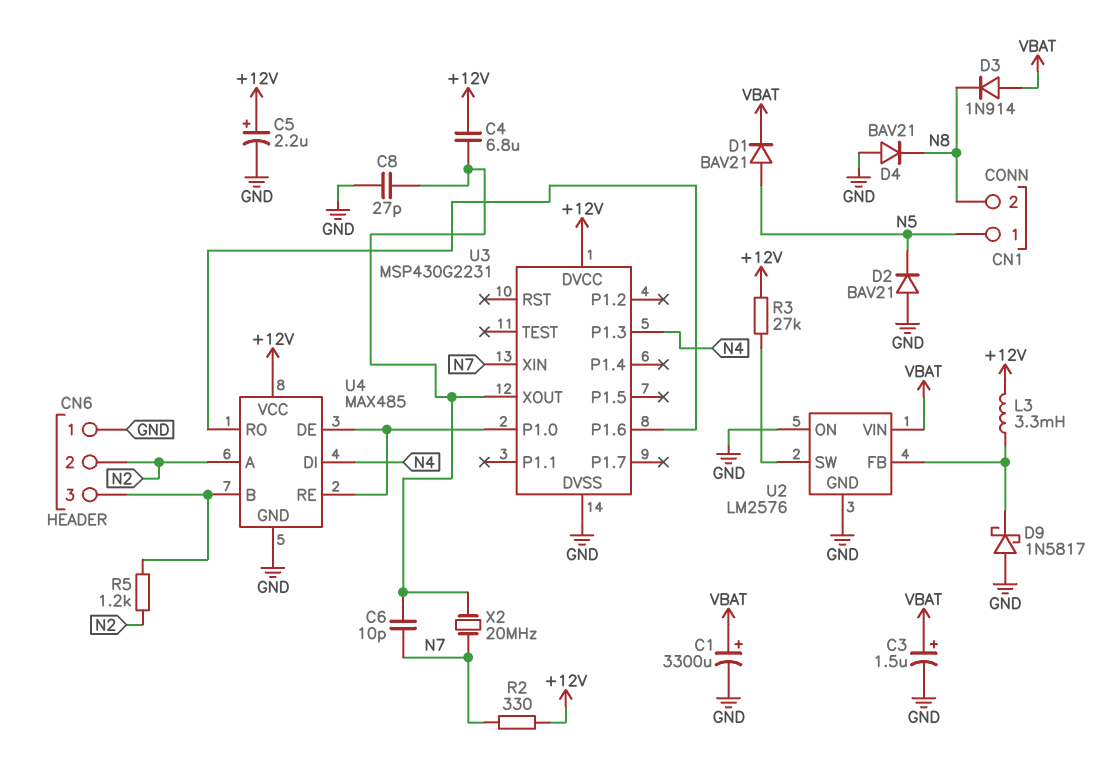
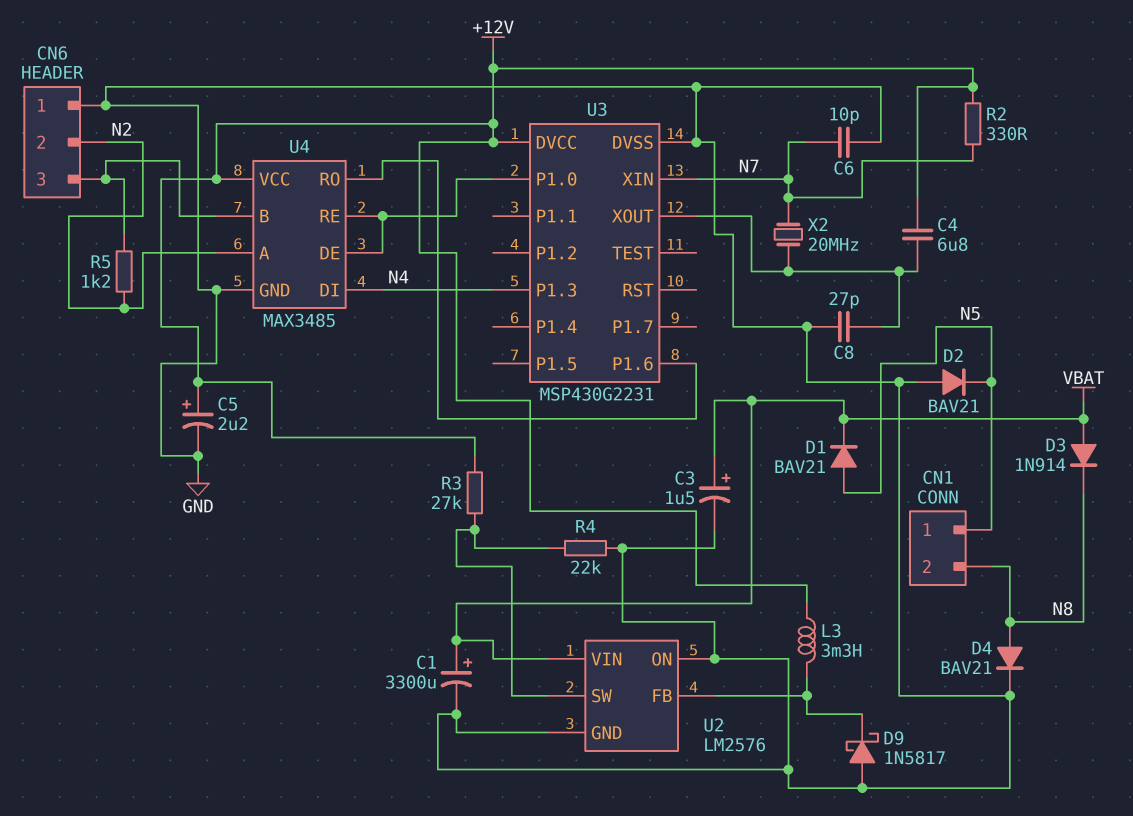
C6: 10pF (N7, U3/XOUT) -> 10pF (GND, N7)
D4: diode BAV21 (A GND, K N8) -> diode BAV21 (A N8, K GND)
R4: none -> 22k (GND, U2/SW)
U4: MAX485 -> MAX3485

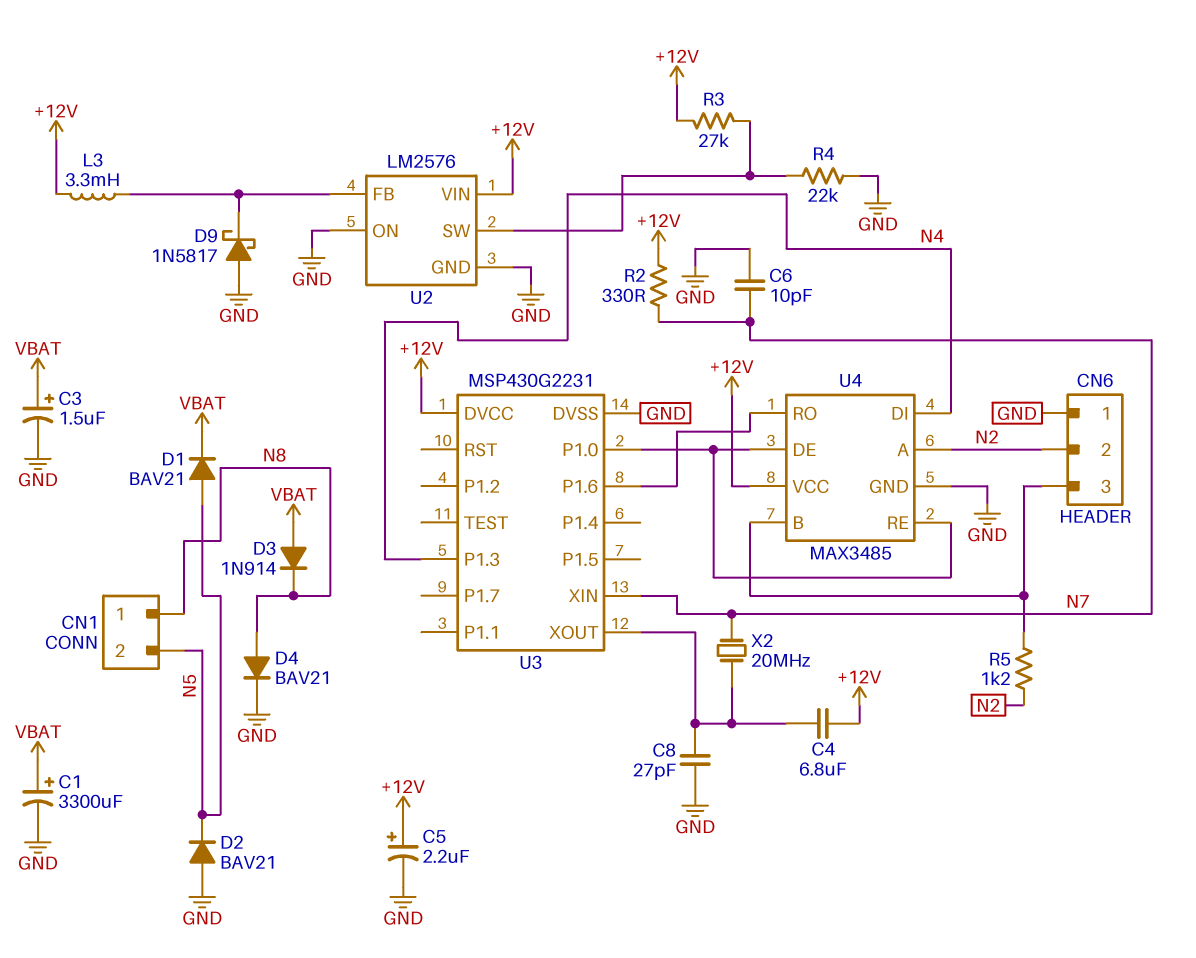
CN1 pin 1: N5 -> N8
CN1 pin 2: N8 -> N5
U2 pin VIN: VBAT -> +12V

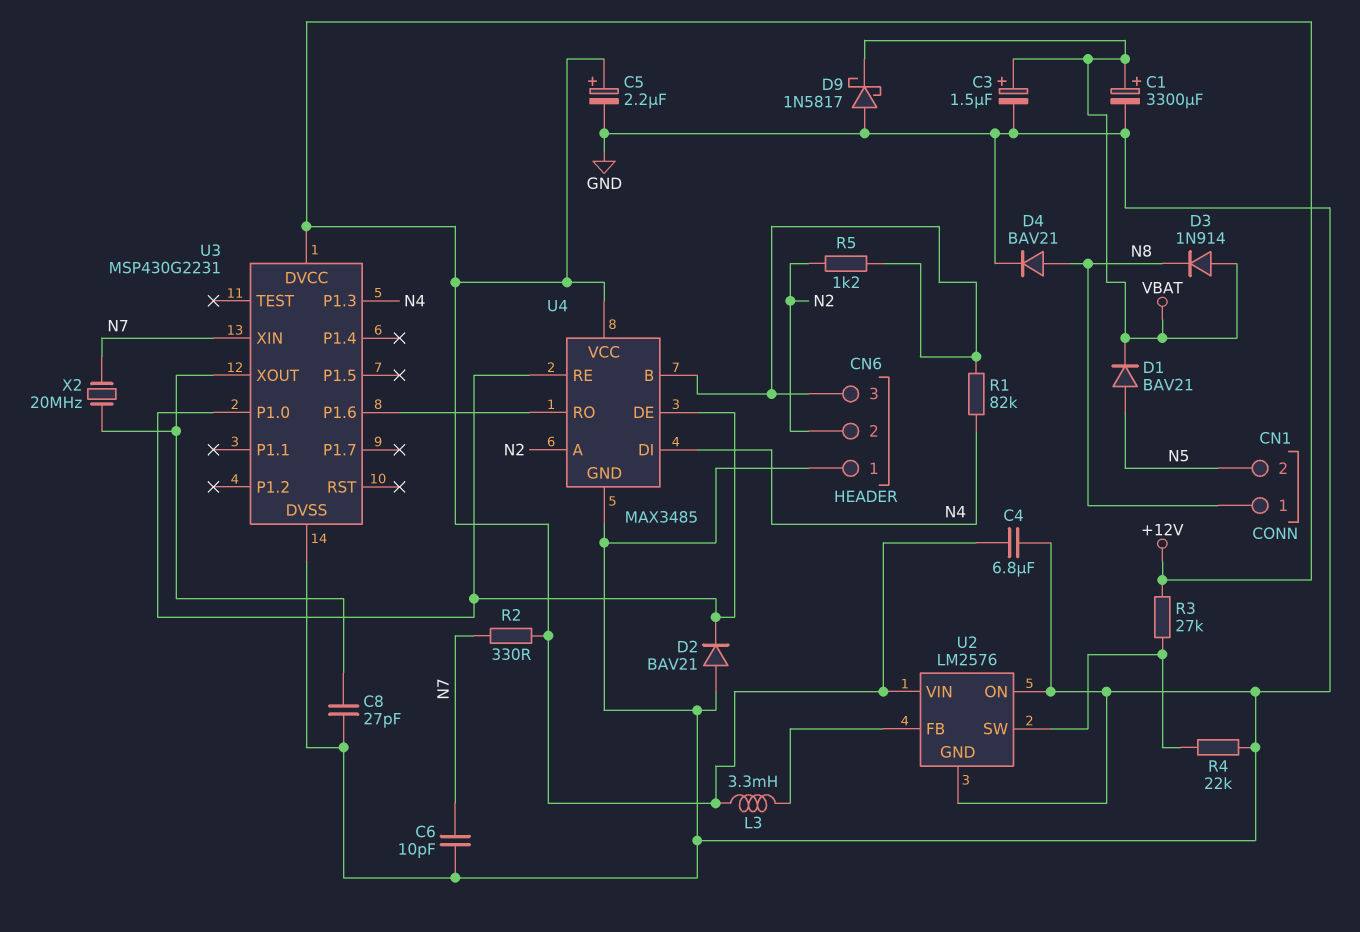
C4: 6.8uF (+12V, U3/XOUT) -> 6.8uF (+12V, GND)
D2: diode BAV21 (A GND, K N5) -> diode BAV21 (A GND, K U3/P1.0)
D9: schottky 1N5817 (A GND, K U2/FB) -> schottky 1N5817 (A GND, K VBAT)
R1: none -> 82k (CN6/3, N4)

